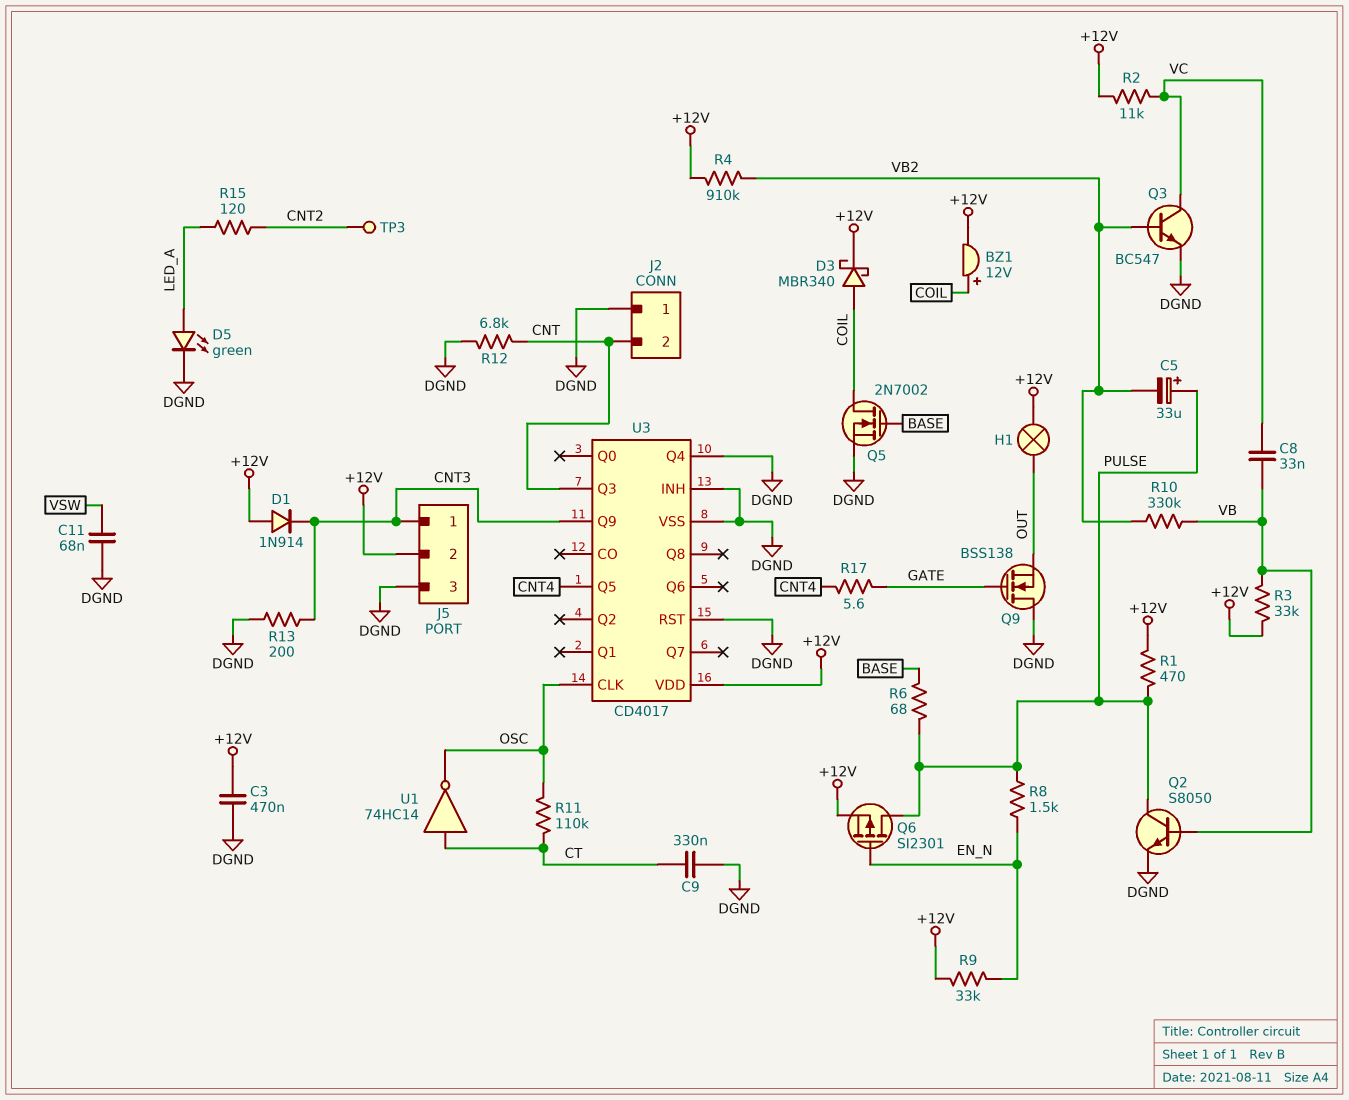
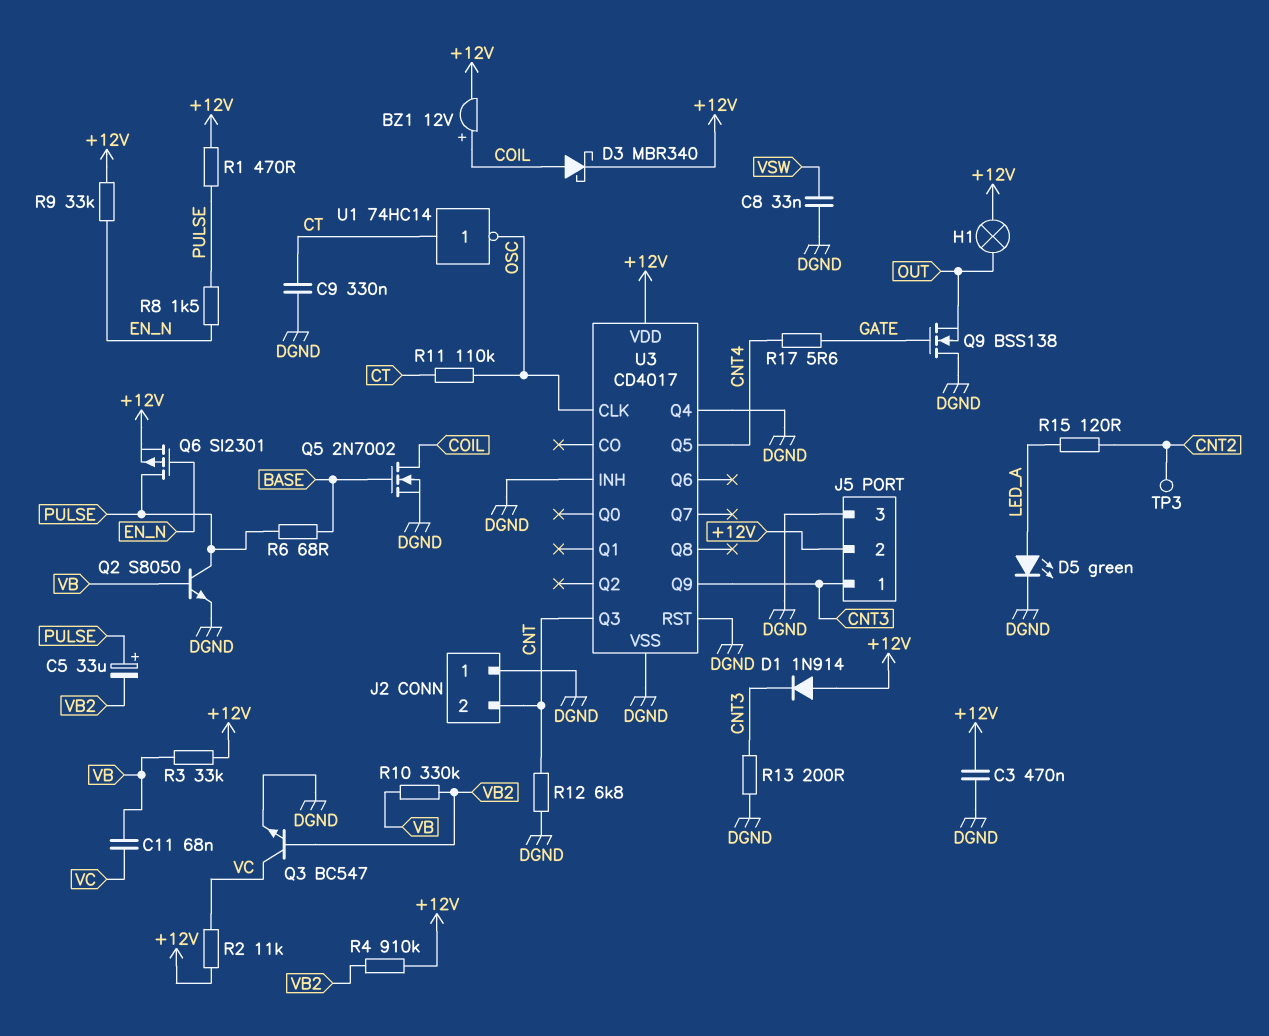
C8: 33nF (VB, VC) -> 33nF (DGND, VSW)
C11: 68nF (DGND, VSW) -> 68nF (VB, VC)

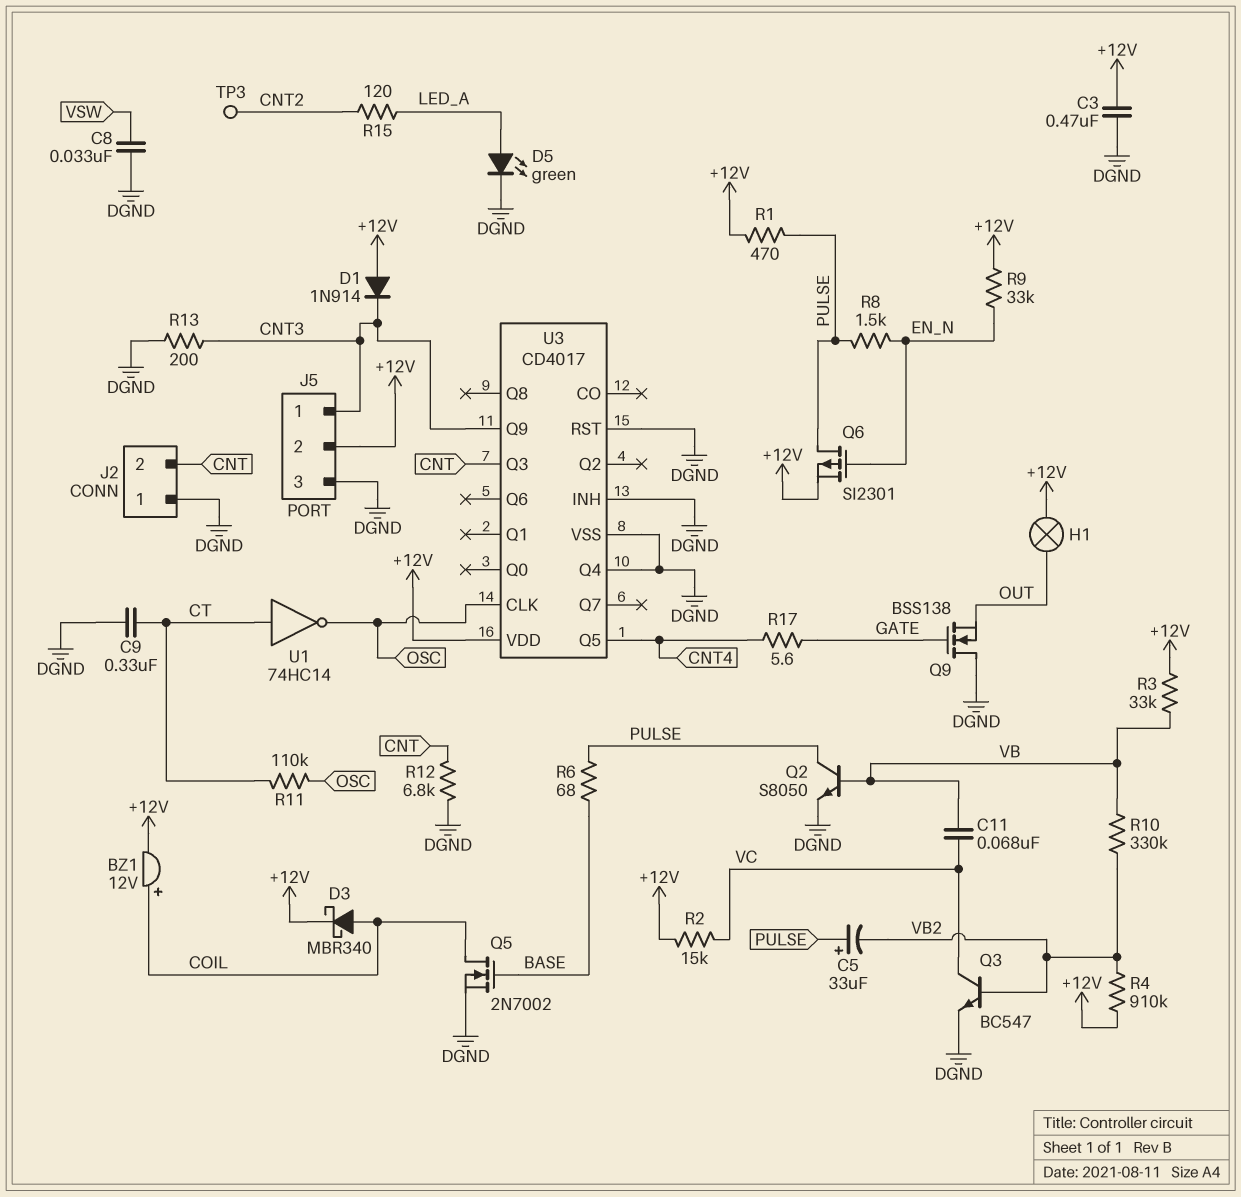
R2: 11k (+12V, VC) -> 15k (+12V, VC)

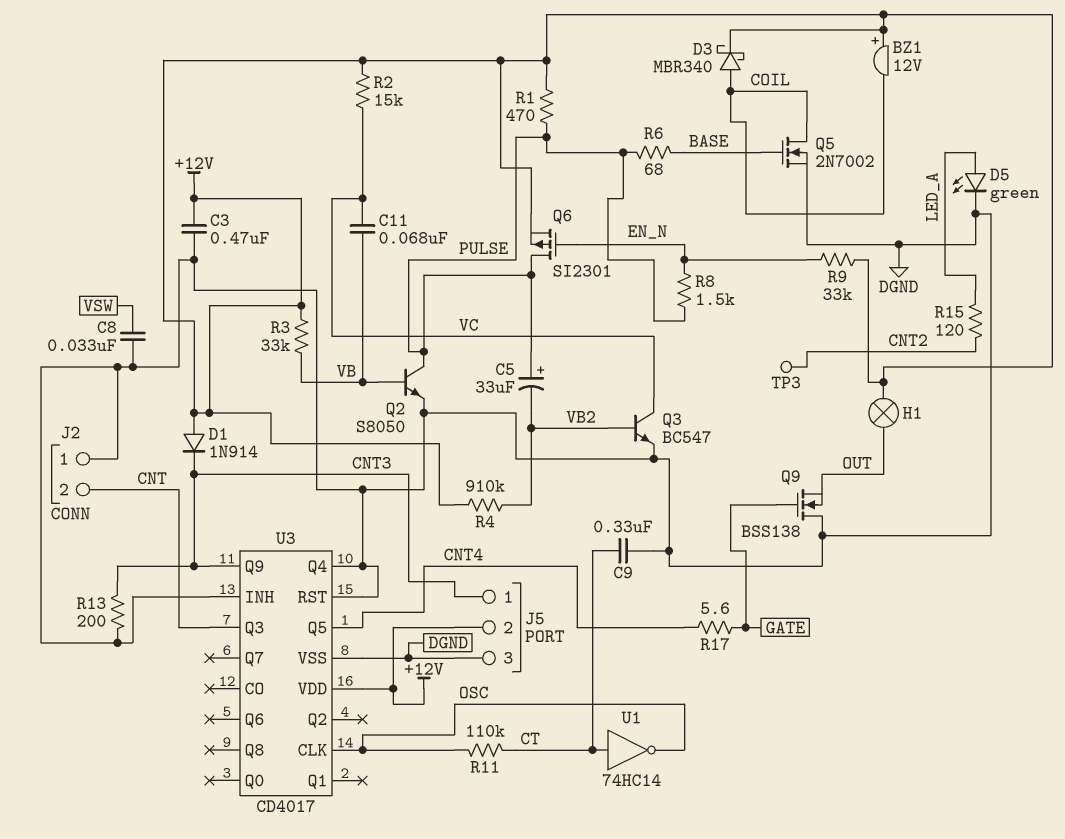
BZ1: buzzer 12V (plus COIL, minus +12V) -> buzzer 12V (plus +12V, minus COIL)
R10: 330k (VB, VB2) -> none
R12: 6.8k (CNT, DGND) -> none

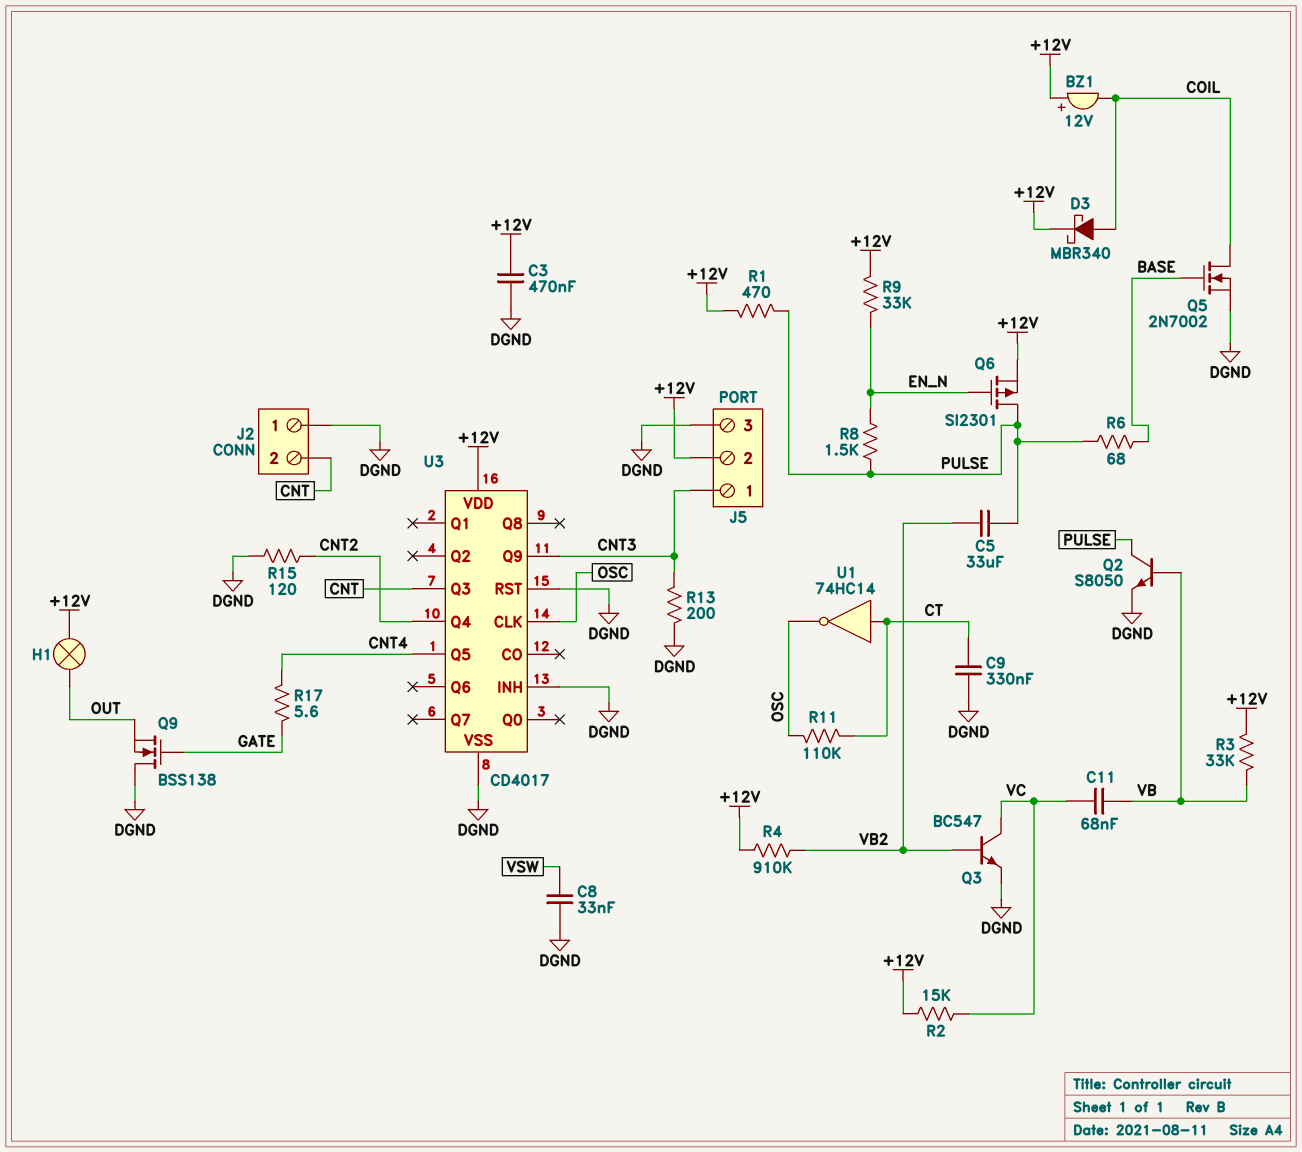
C5: 33uF (plus PULSE, minus VB2) -> 33uF (PULSE, VB2)
D1: diode 1N914 (A +12V, K CNT3) -> none
D5: LED green (A LED_A, K DGND) -> none
R15: 120 (CNT2, LED_A) -> 120 (CNT2, DGND)
TP3: test point (CNT2) -> none
U3 pin Q4: DGND -> CNT2

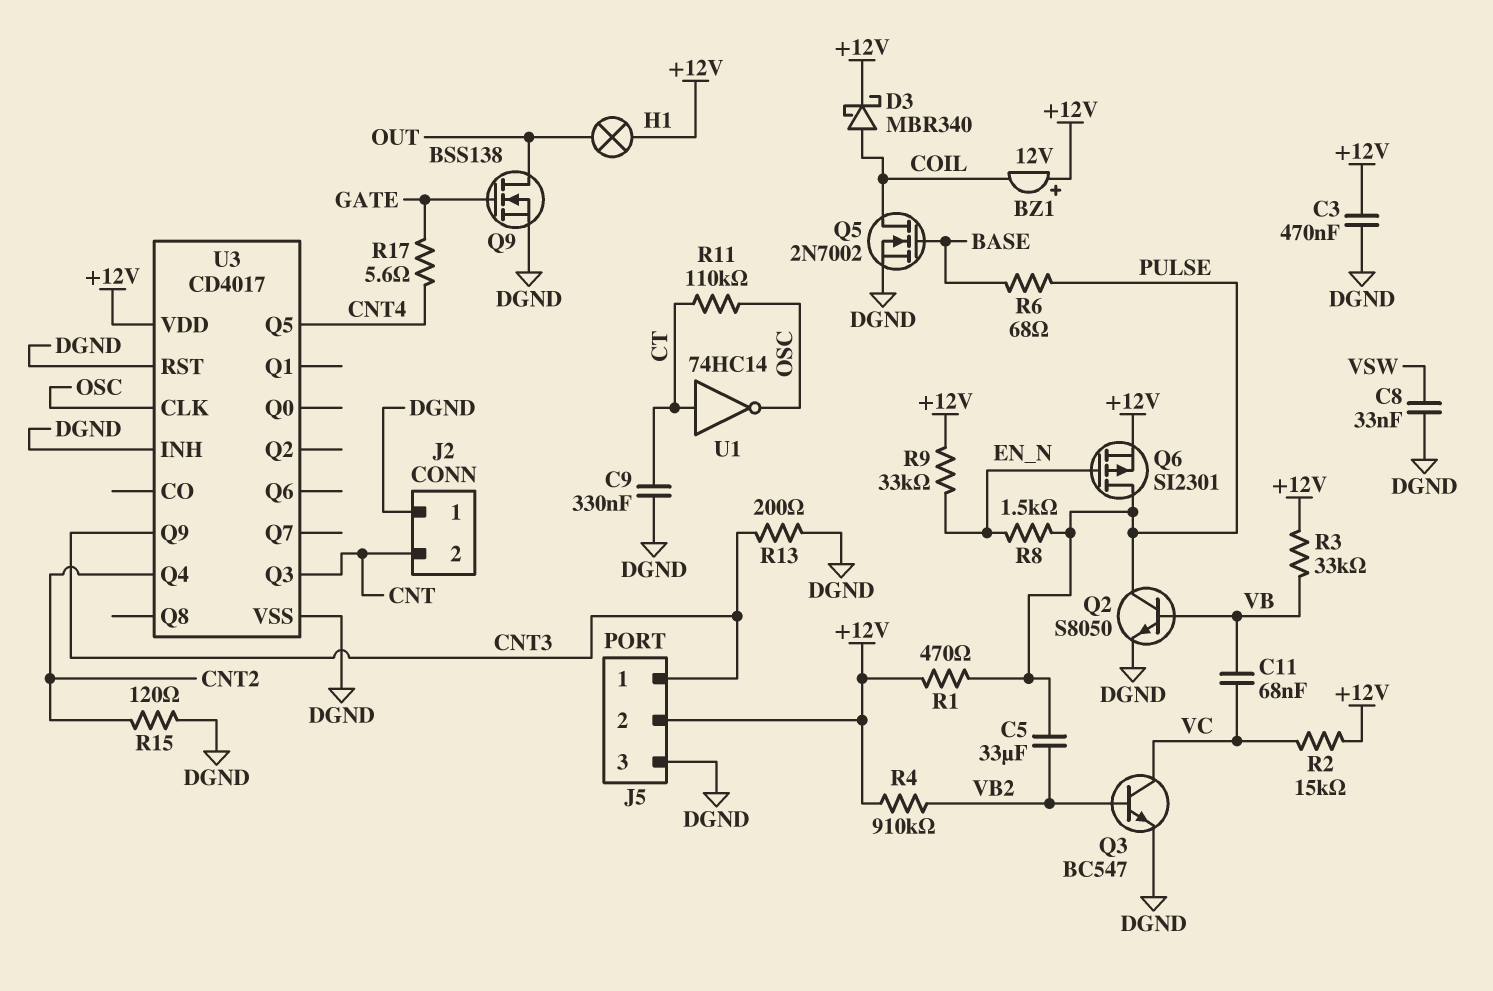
Q9: NMOS BSS138 (G GATE, D DGND, S OUT) -> NMOS BSS138 (G GATE, D OUT, S DGND)

